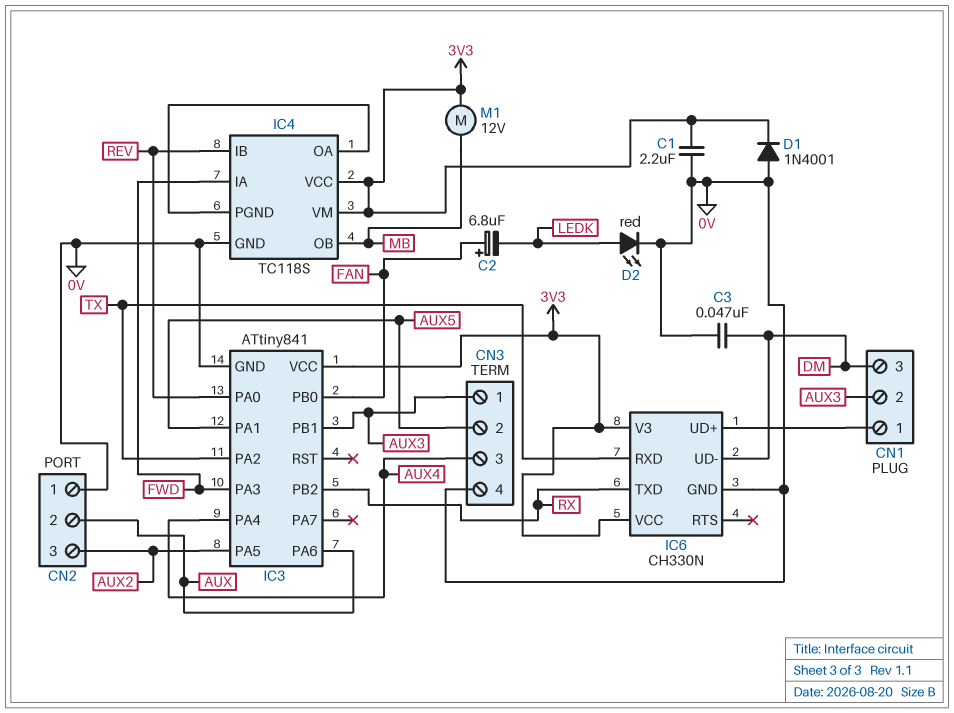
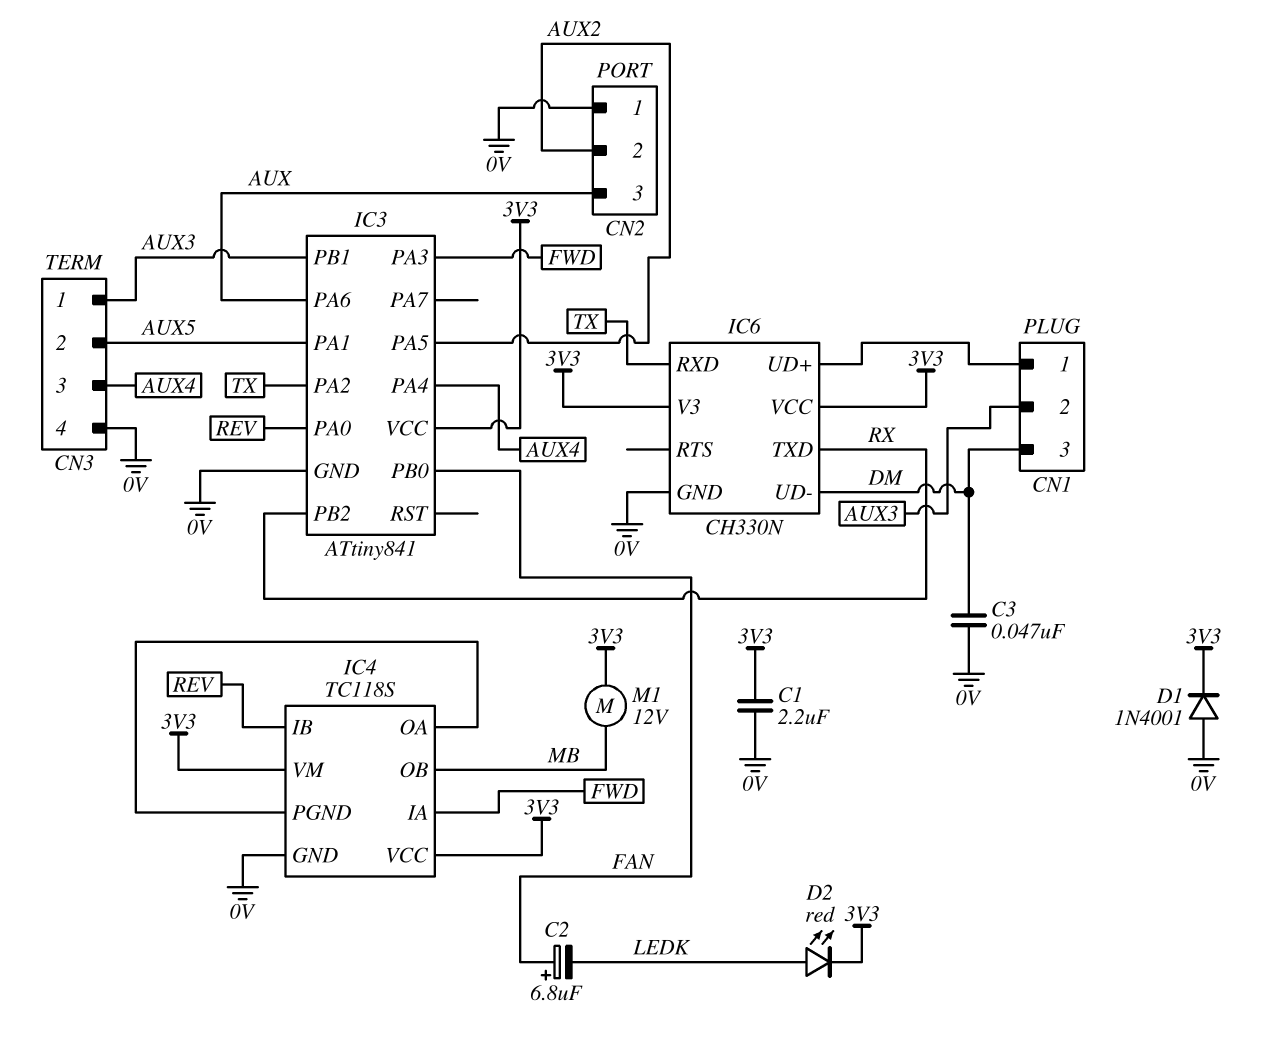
CN2 pin 2: AUX -> AUX2
CN2 pin 3: AUX2 -> AUX
D2: LED red (A LEDK, K 0V) -> LED red (A LEDK, K 3V3)

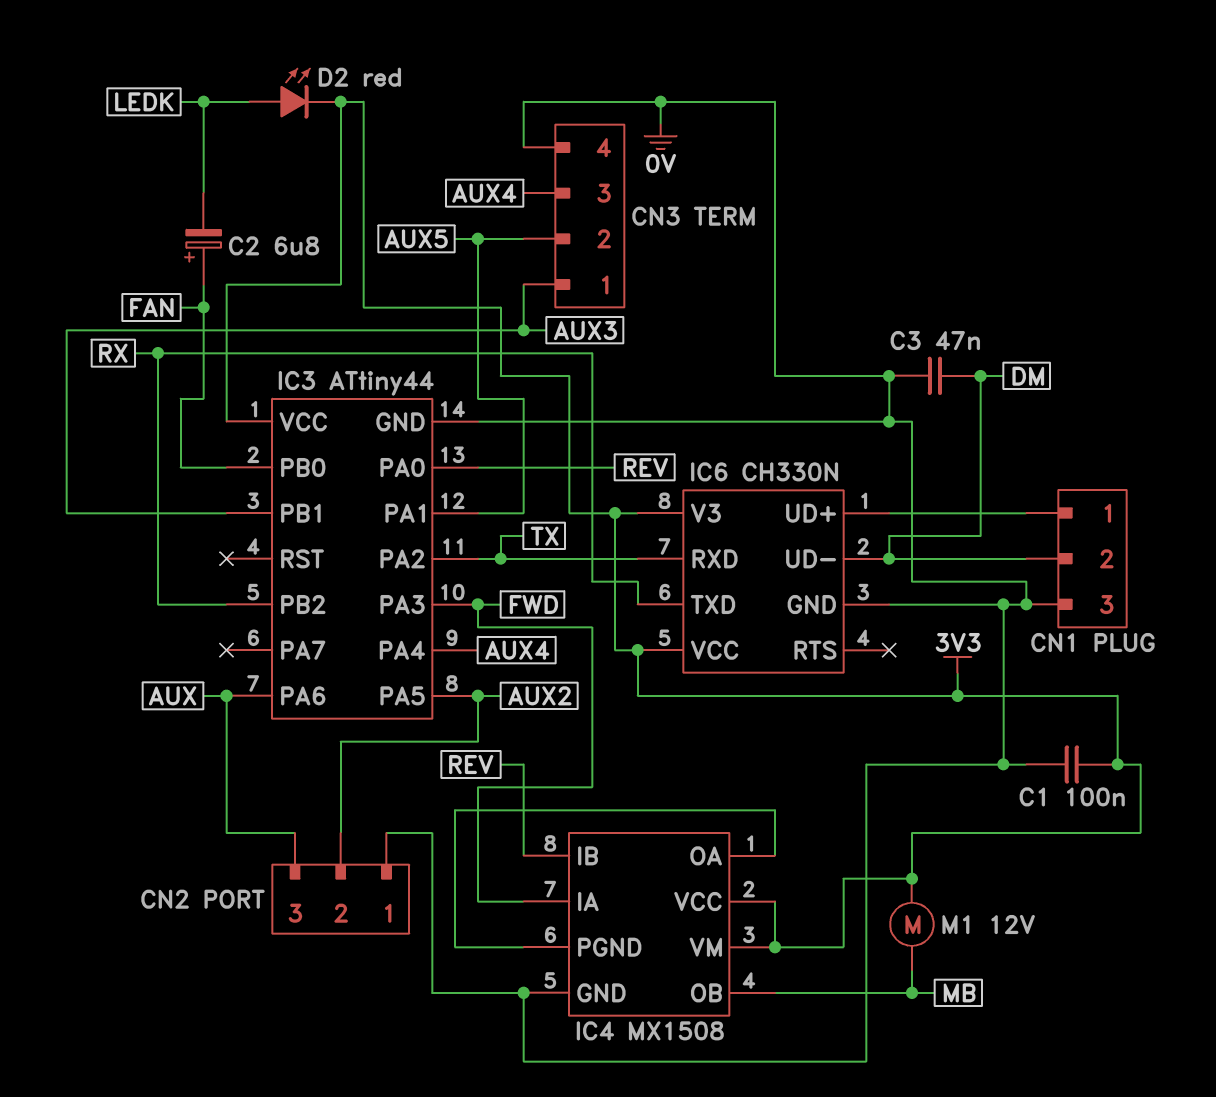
C1: 2.2uF (0V, 3V3) -> 100nF (0V, 3V3)
CN1 pin 2: AUX3 -> DM
CN1 pin 3: DM -> 0V
D1: diode 1N4001 (A 0V, K 3V3) -> none
IC3: ATtiny841 -> ATtiny44
IC4: TC118S -> MX1508

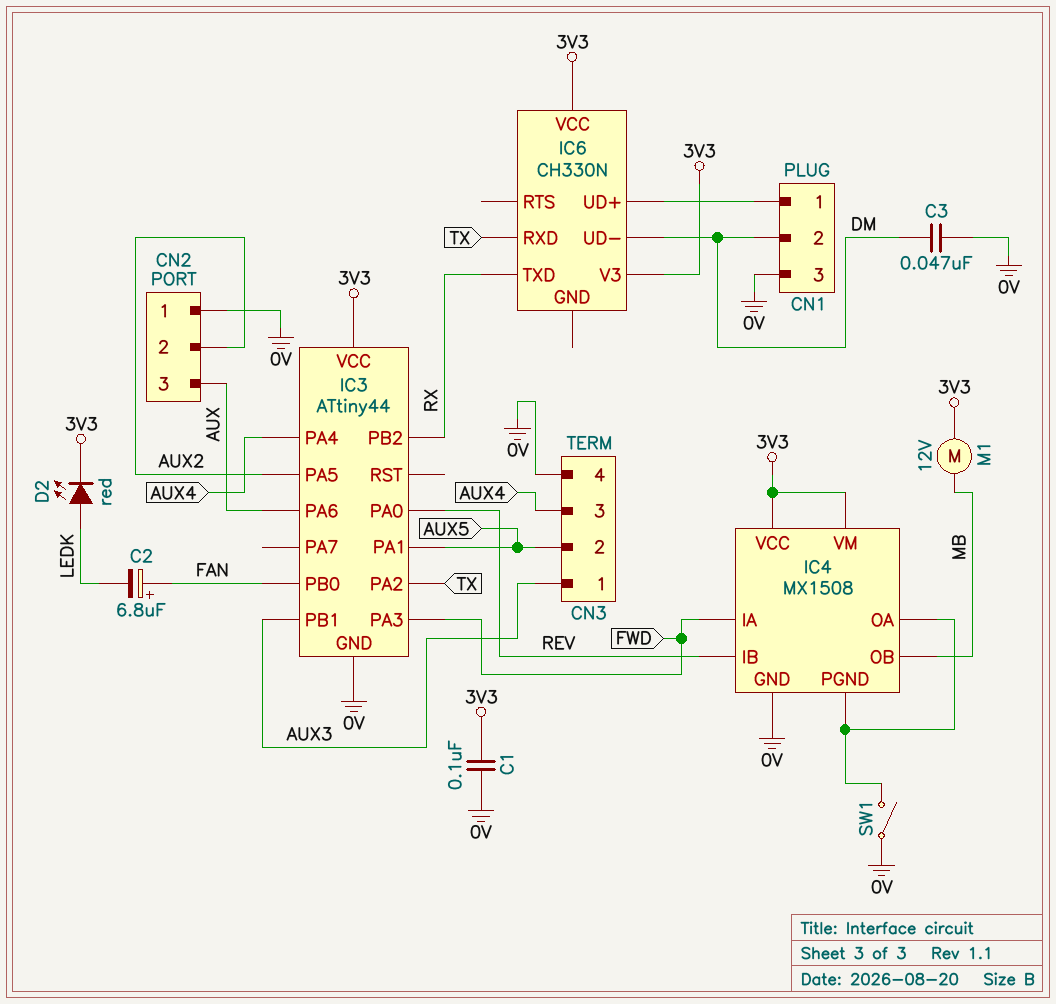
IC6 pin GND: 0V -> none
SW1: none -> switch (0V, IC4/OA)

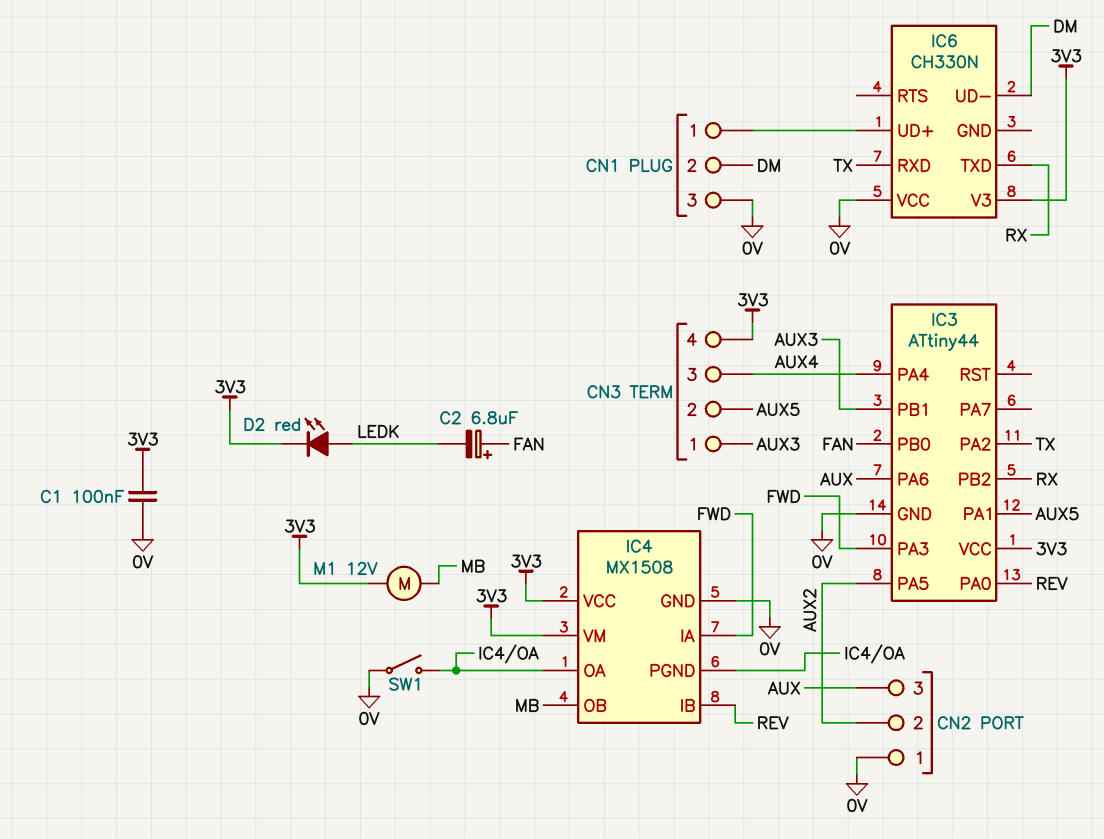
C3: 47nF (0V, DM) -> none
CN3 pin 4: 0V -> 3V3
IC6 pin VCC: 3V3 -> 0V

